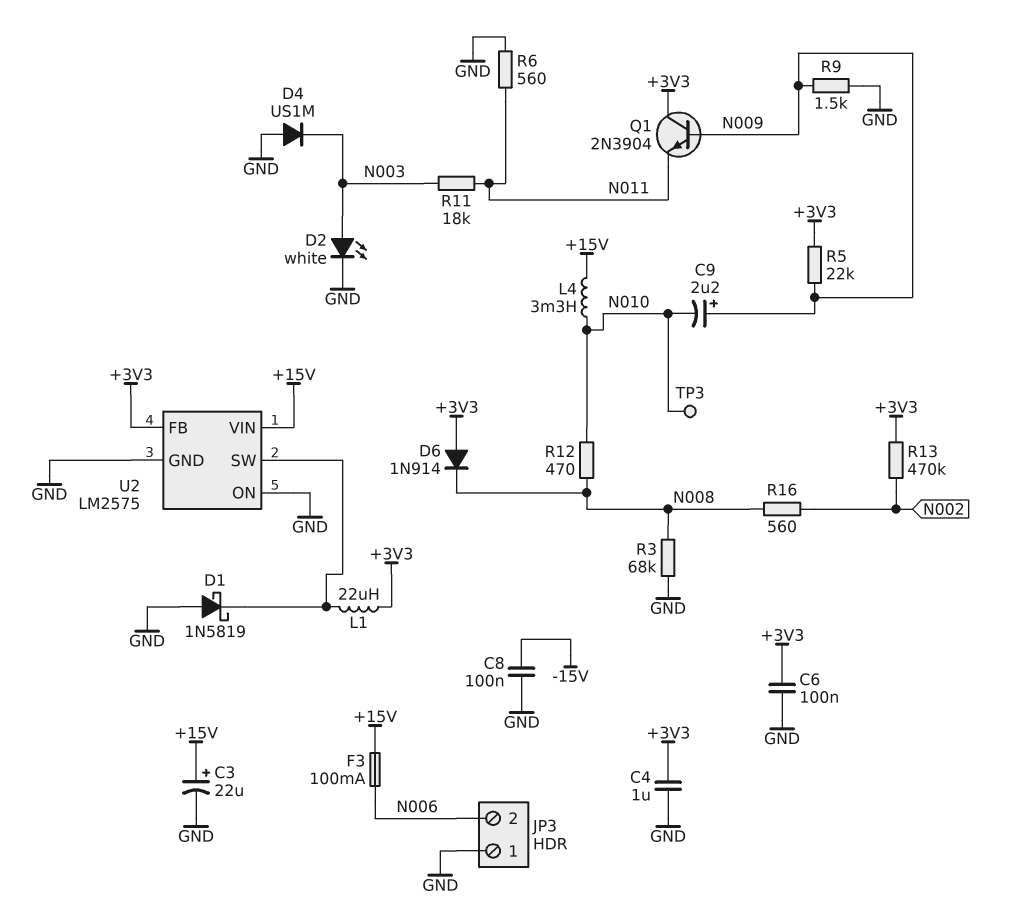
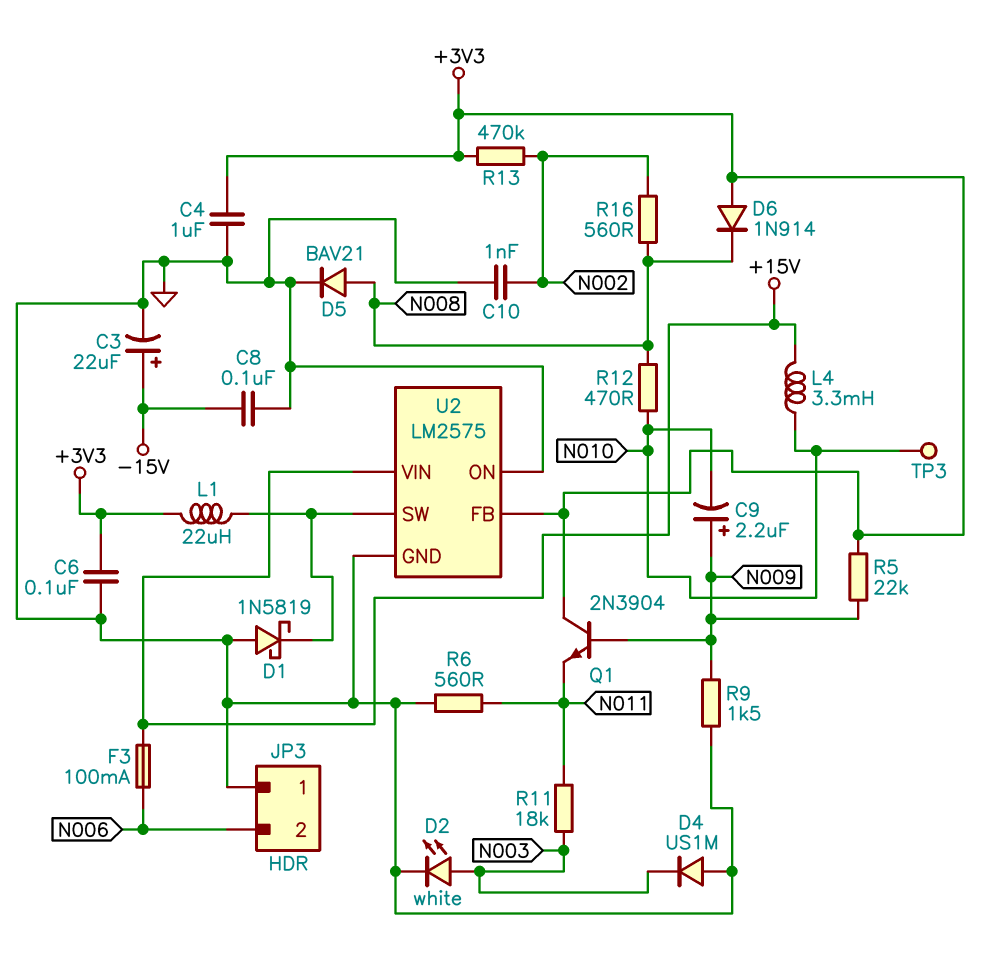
C3: 22uF (plus +15V, minus GND) -> 22uF (plus -15V, minus GND)
C10: none -> 1nF (GND, N002)
D5: none -> diode BAV21 (A N008, K GND)
R3: 68k (GND, N008) -> none

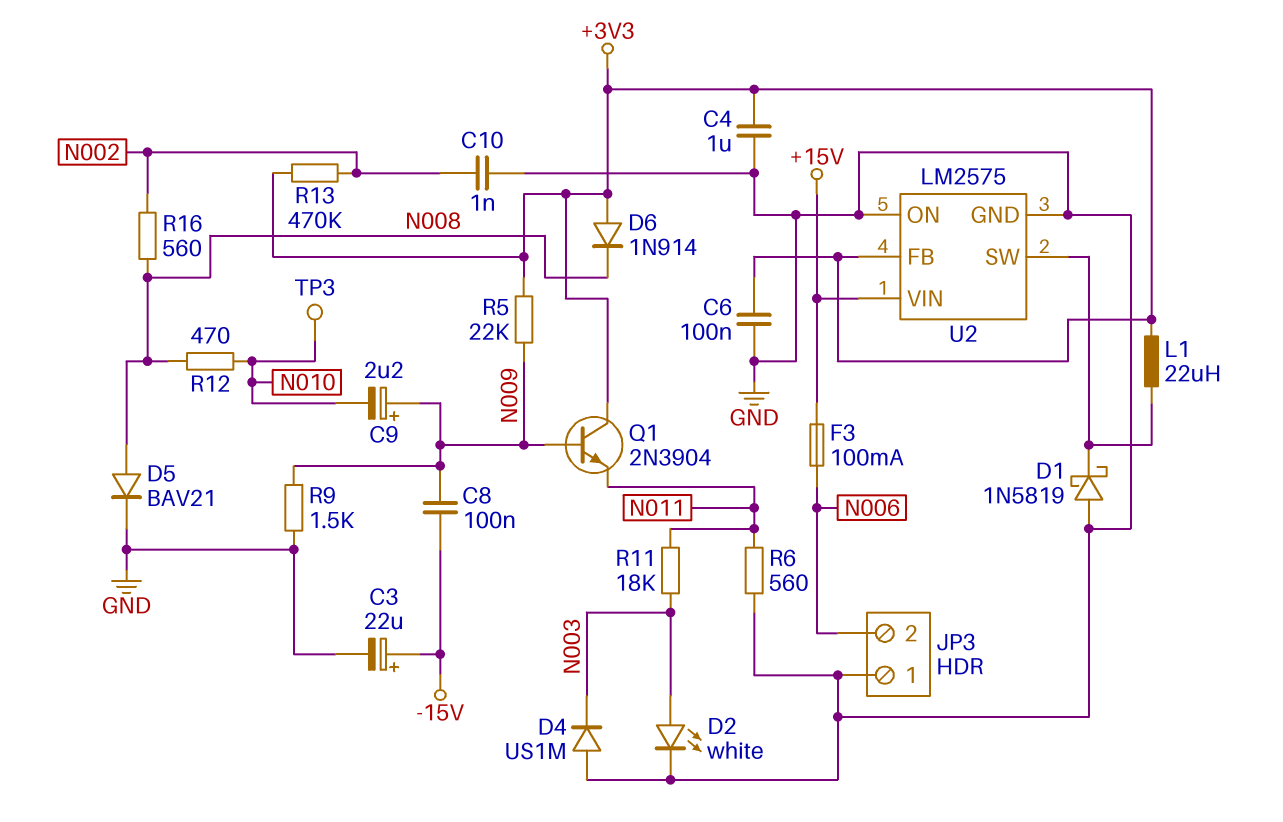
C8: 100nF (-15V, GND) -> 100nF (-15V, N009)
L4: 3.3mH (+15V, N010) -> none

